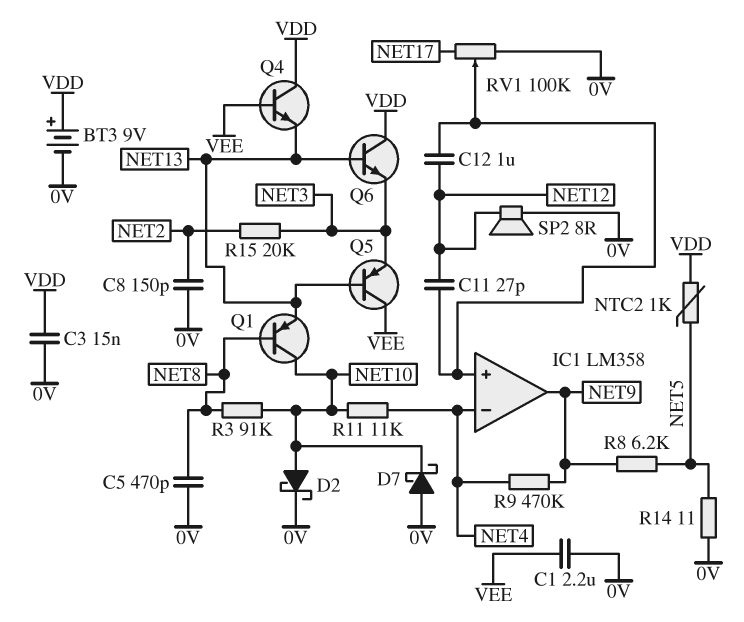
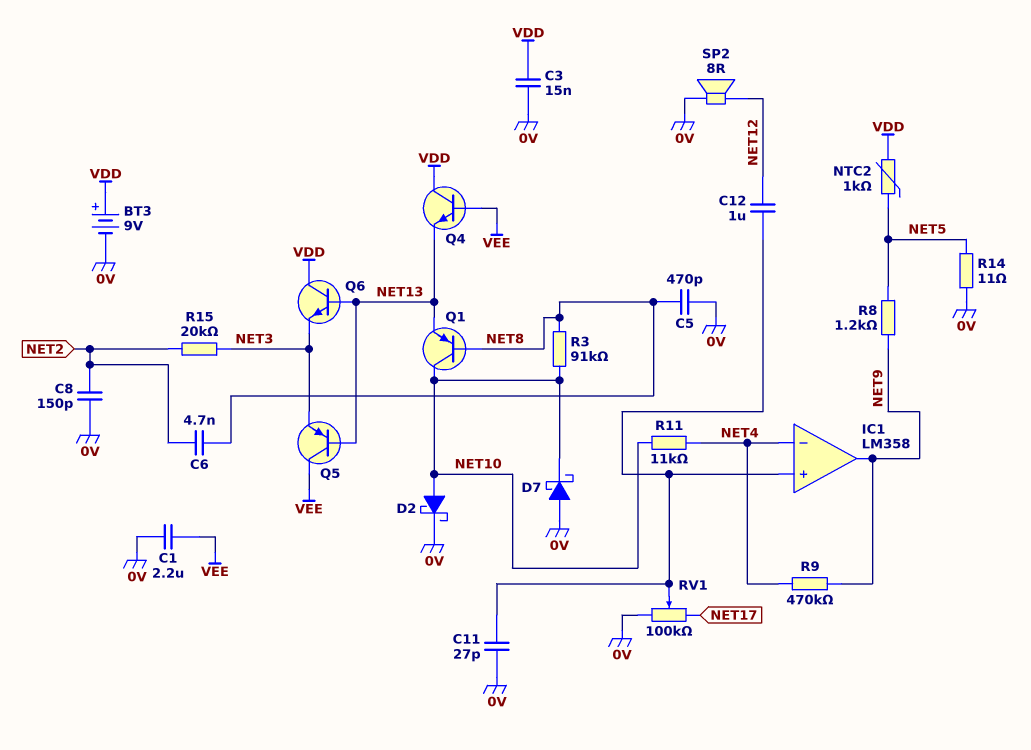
C6: none -> 4.7nF (NET2, NET8)
C11: 27pF (IC1/in+, NET12) -> 27pF (0V, IC1/in+)
R8: 6.2k (NET5, NET9) -> 1.2k (NET5, NET9)

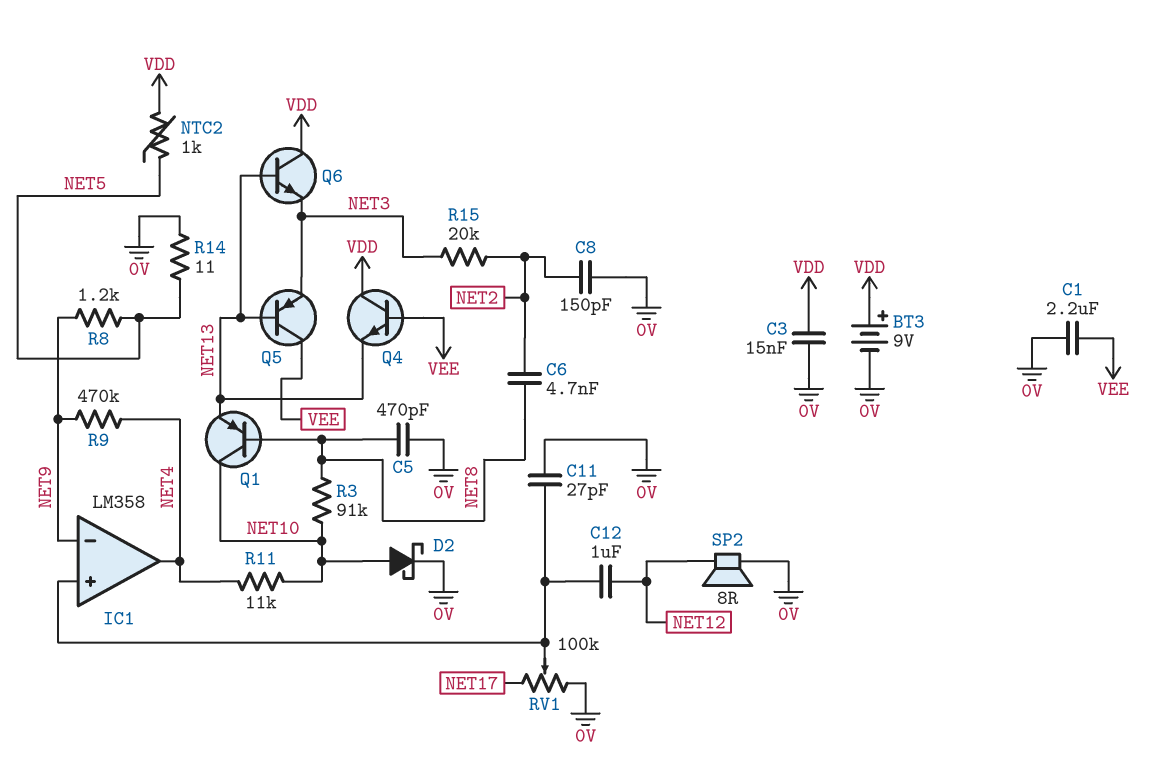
D7: schottky (A 0V, K NET10) -> none
IC1 pin in-: NET4 -> NET9
IC1 pin out: NET9 -> NET4

